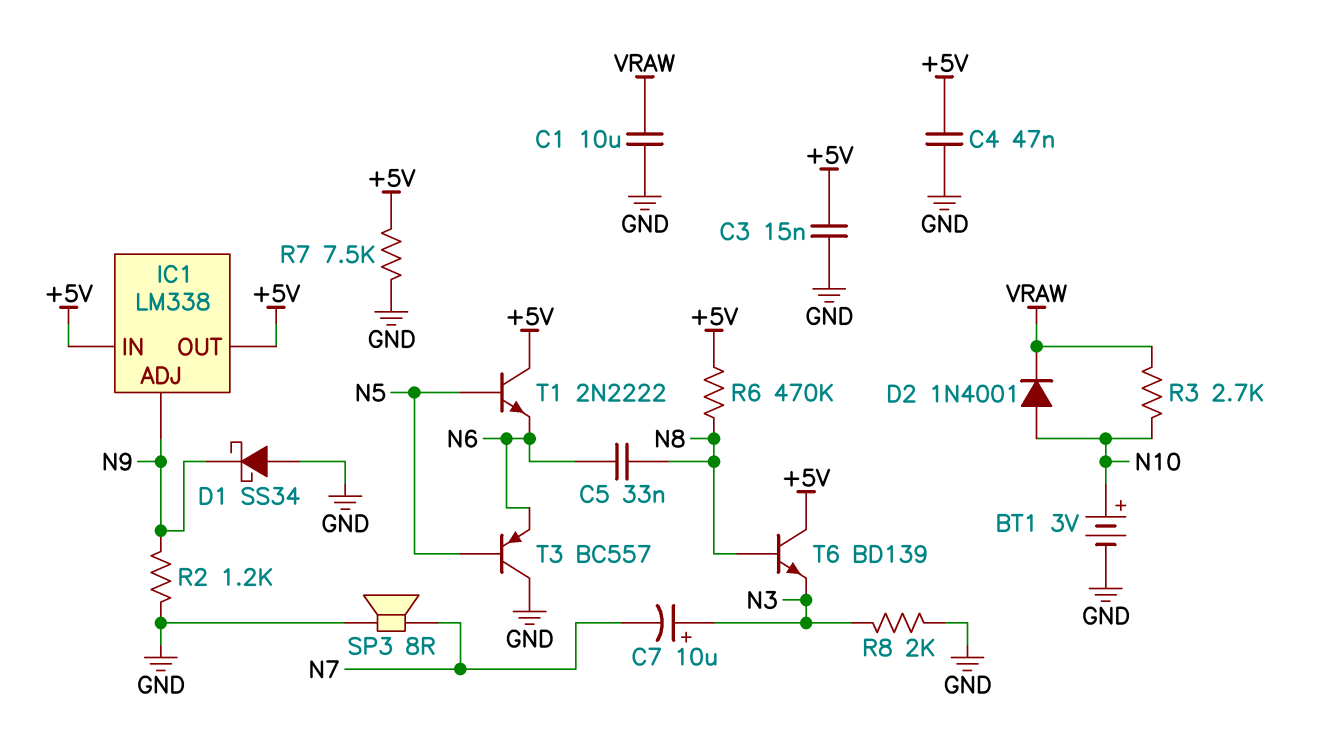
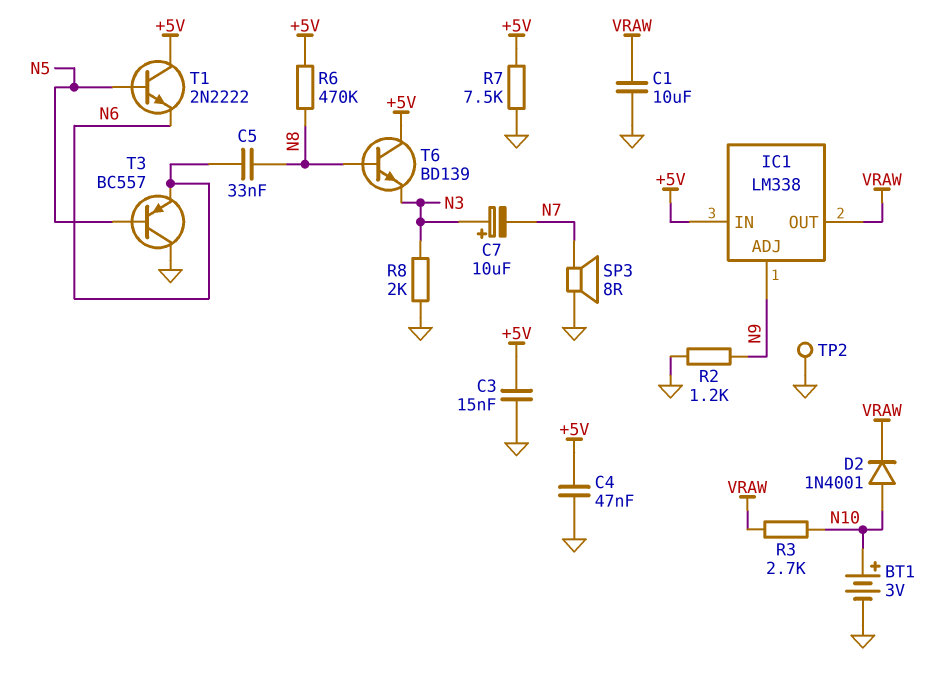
D1: schottky SS34 (A GND, K N9) -> none
IC1 pin OUT: +5V -> VRAW
TP2: none -> test point (GND)

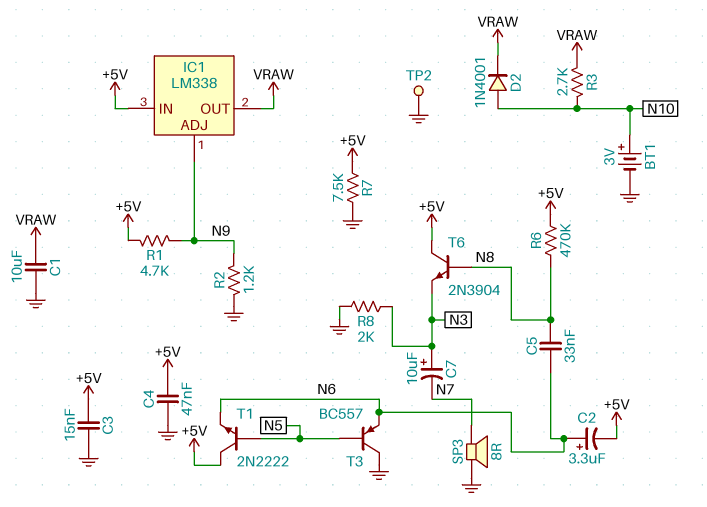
C2: none -> 3.3uF (plus N6, minus +5V)
R1: none -> 4.7k (+5V, N9)
T6: NPN BD139 (B N8, C +5V, E N3) -> NPN 2N3904 (B N8, C +5V, E N3)

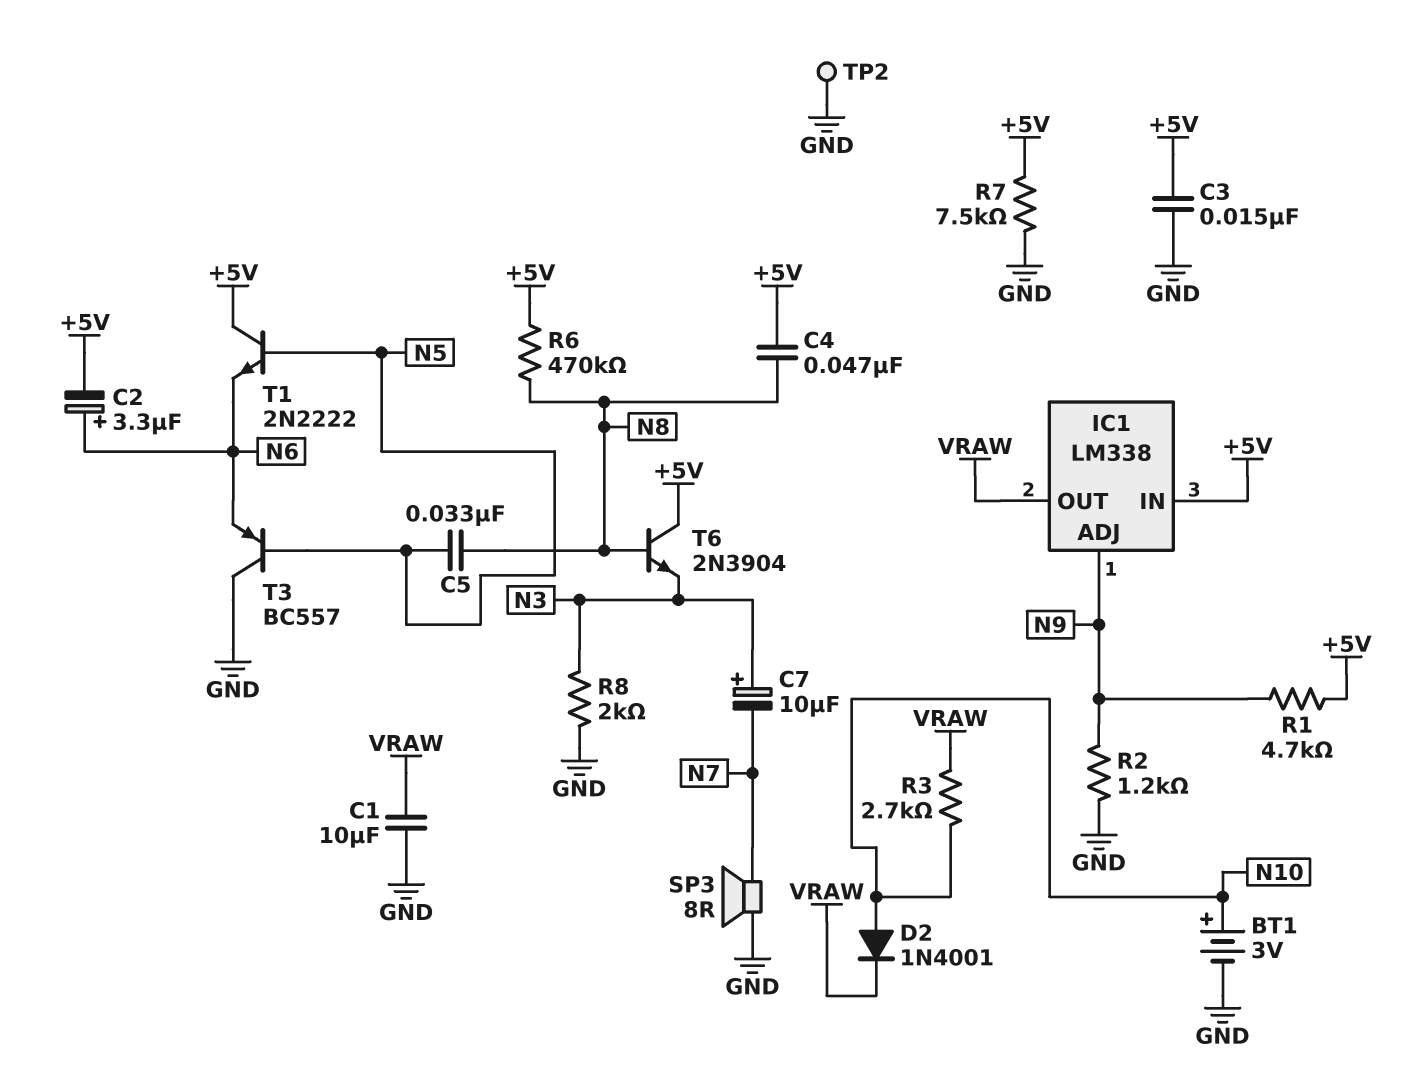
C4: 47nF (+5V, GND) -> 47nF (+5V, N8)
C5: 33nF (N6, N8) -> 33nF (N5, N8)

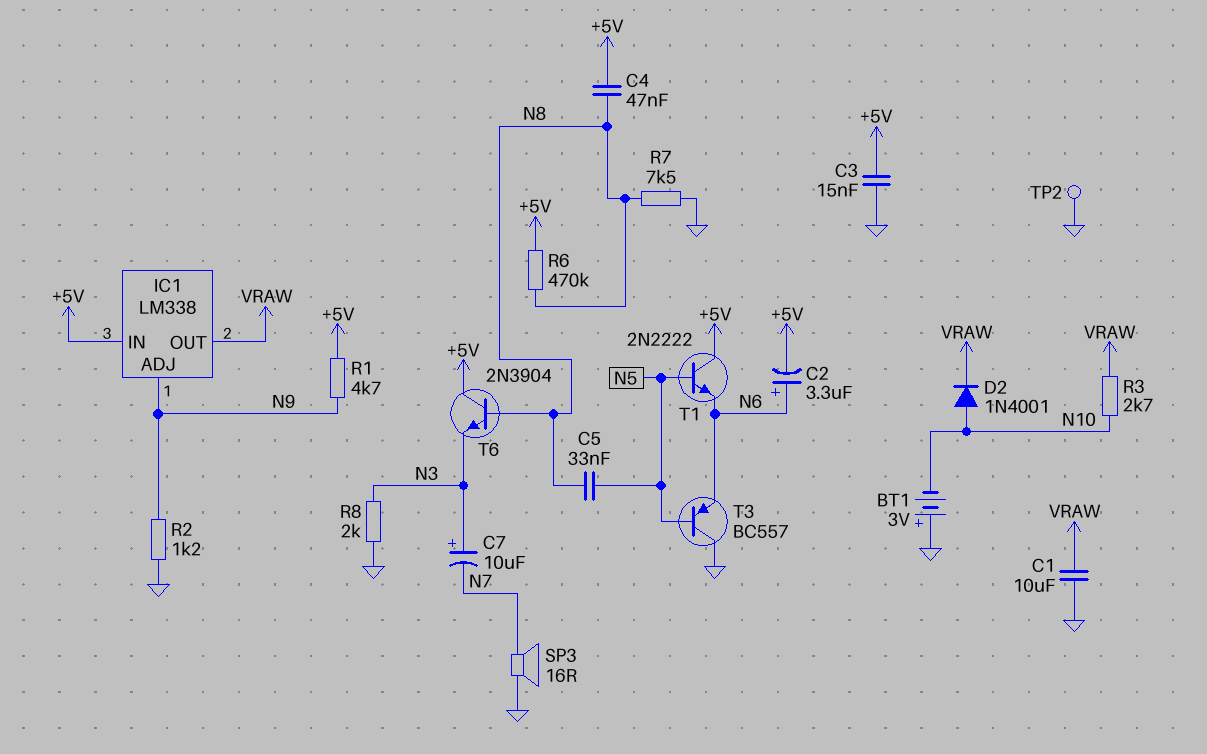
BT1: 3V (plus N10, minus GND) -> 3V (plus GND, minus N10)
R7: 7.5k (+5V, GND) -> 7.5k (GND, N8)
SP3: speaker 8R (GND, N7) -> speaker 16R (GND, N7)

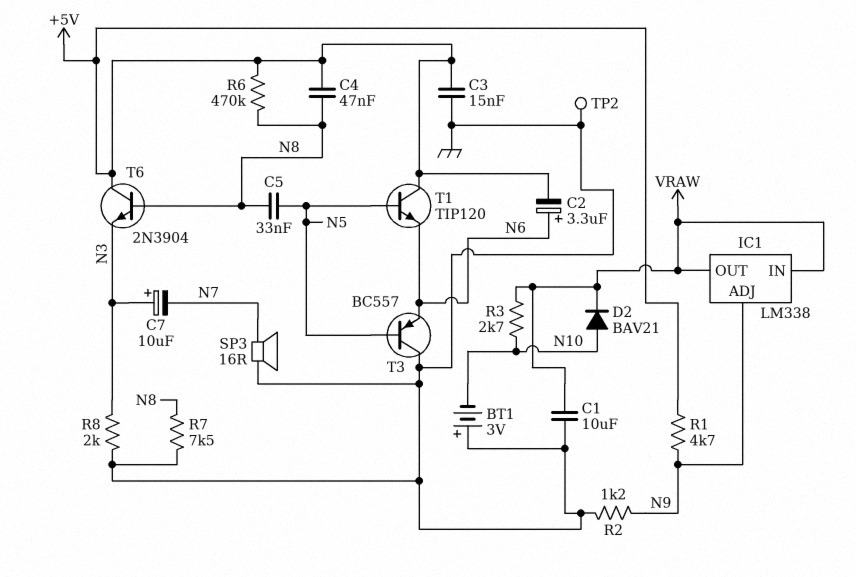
D2: diode 1N4001 (A N10, K VRAW) -> diode BAV21 (A N10, K VRAW)
IC1 pin IN: +5V -> VRAW
T1: NPN 2N2222 (B N5, C +5V, E N6) -> NPN TIP120 (B N5, C +5V, E N6)

